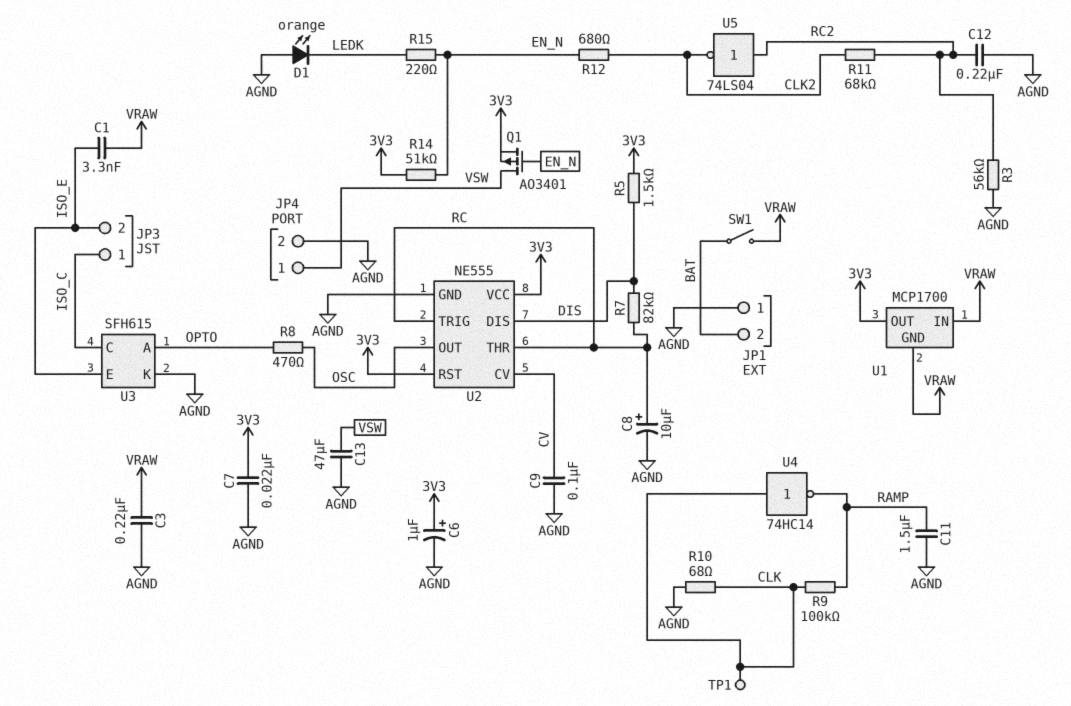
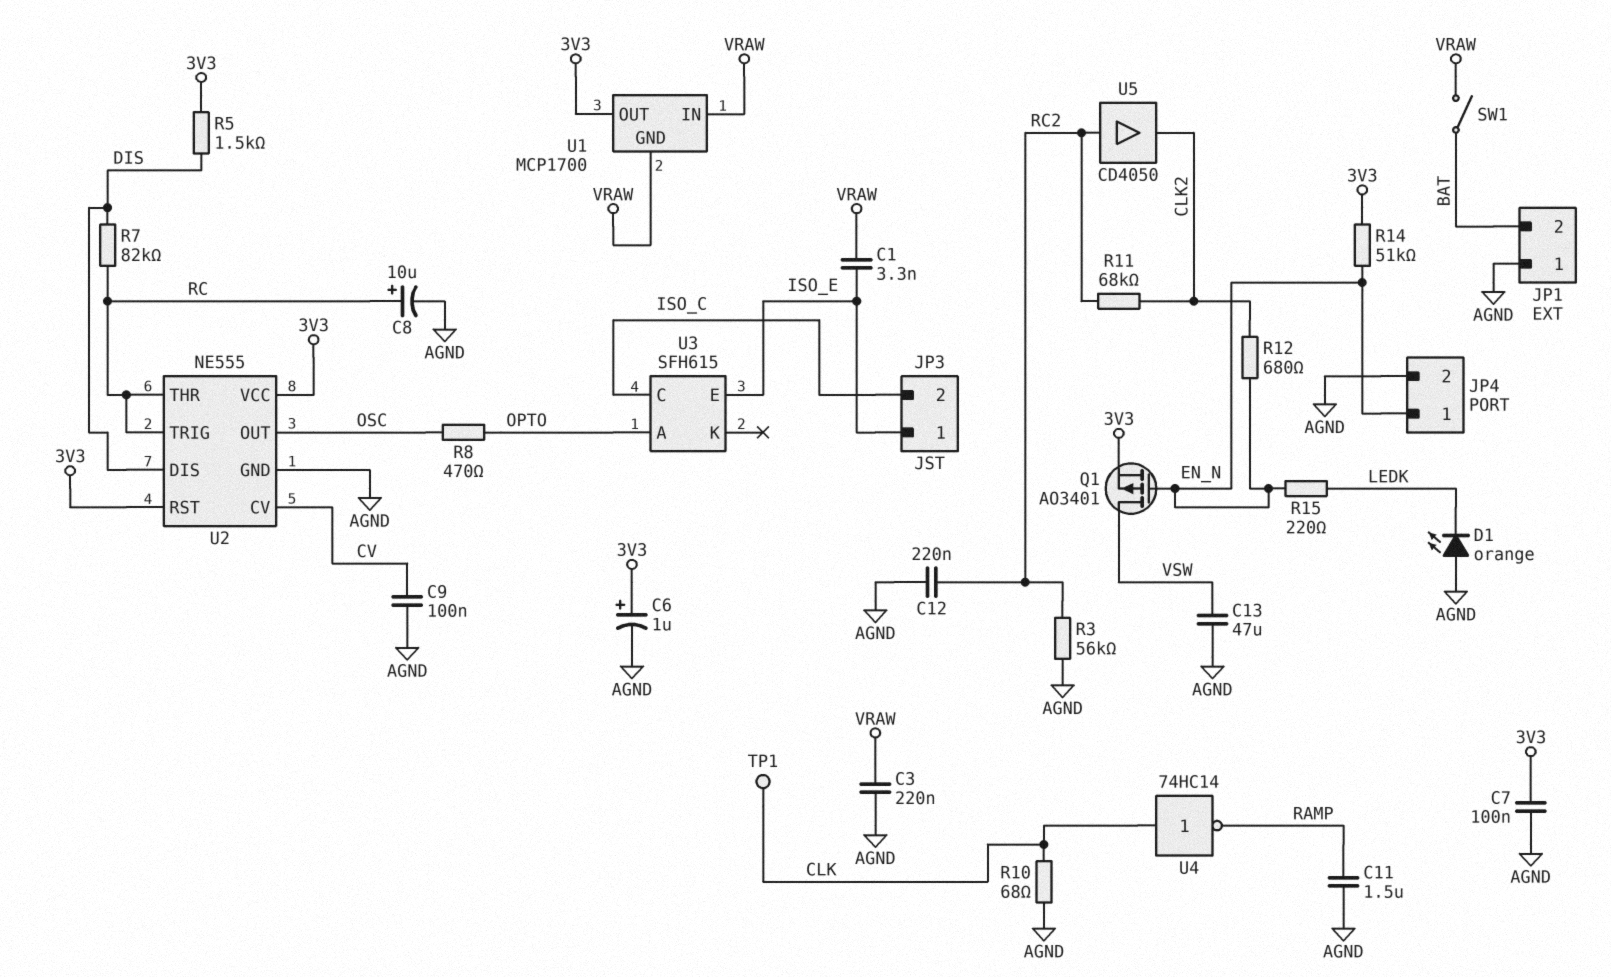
C7: 22nF (3V3, AGND) -> 100nF (3V3, AGND)
JP3 pin 1: ISO_C -> ISO_E
JP3 pin 2: ISO_E -> ISO_C
JP4 pin 1: VSW -> EN_N
R9: 100k (CLK, RAMP) -> none
U3 pin K: AGND -> none
U5: NOT 74LS04 (in RC2, out CLK2) -> buffer CD4050 (in RC2, out CLK2)

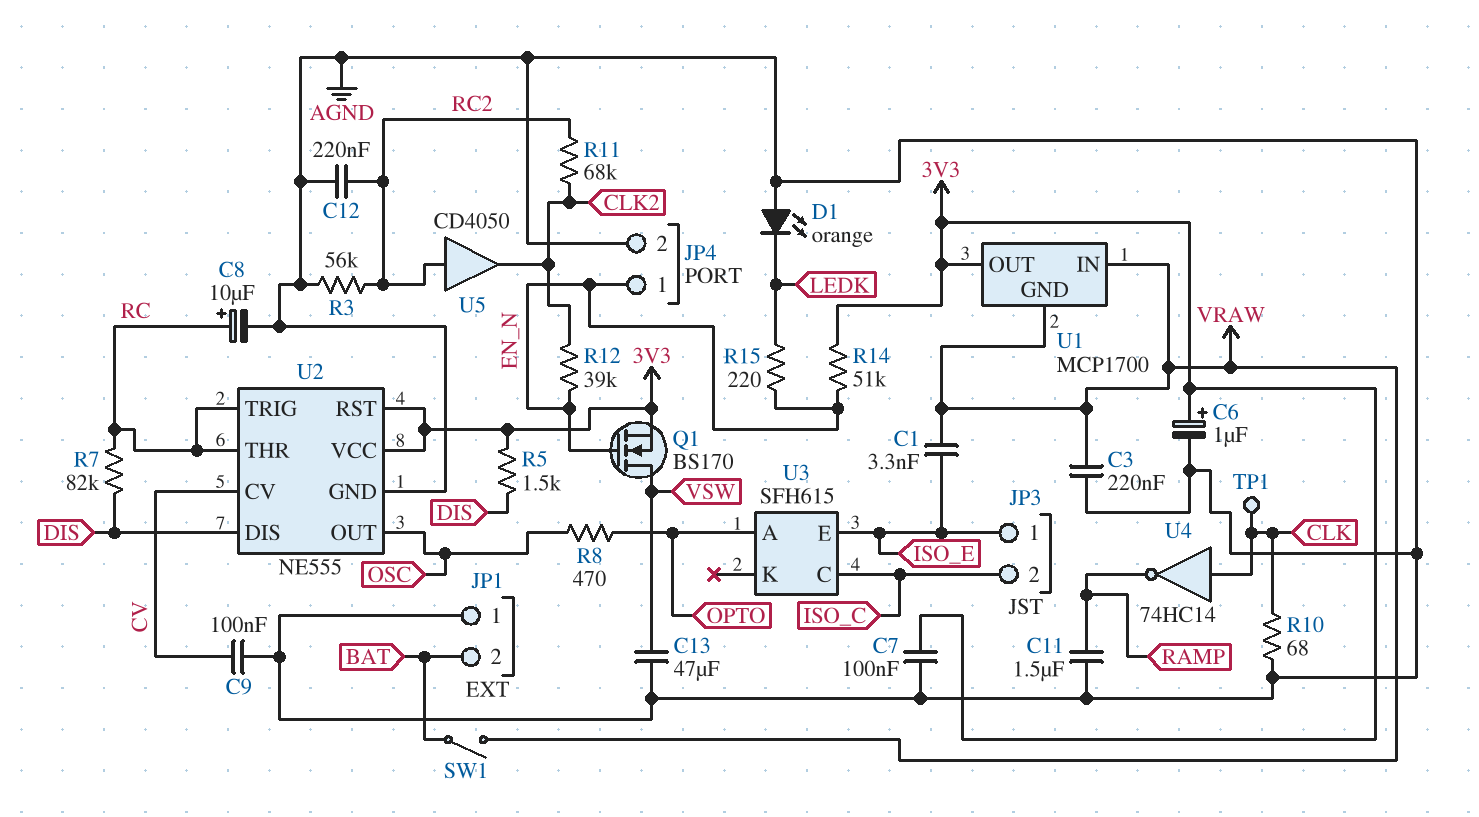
Q1: PMOS AO3401 (G EN_N, D VSW, S 3V3) -> NMOS BS170 (G EN_N, D VSW, S 3V3)
R12: 680 (CLK2, EN_N) -> 39k (CLK2, EN_N)

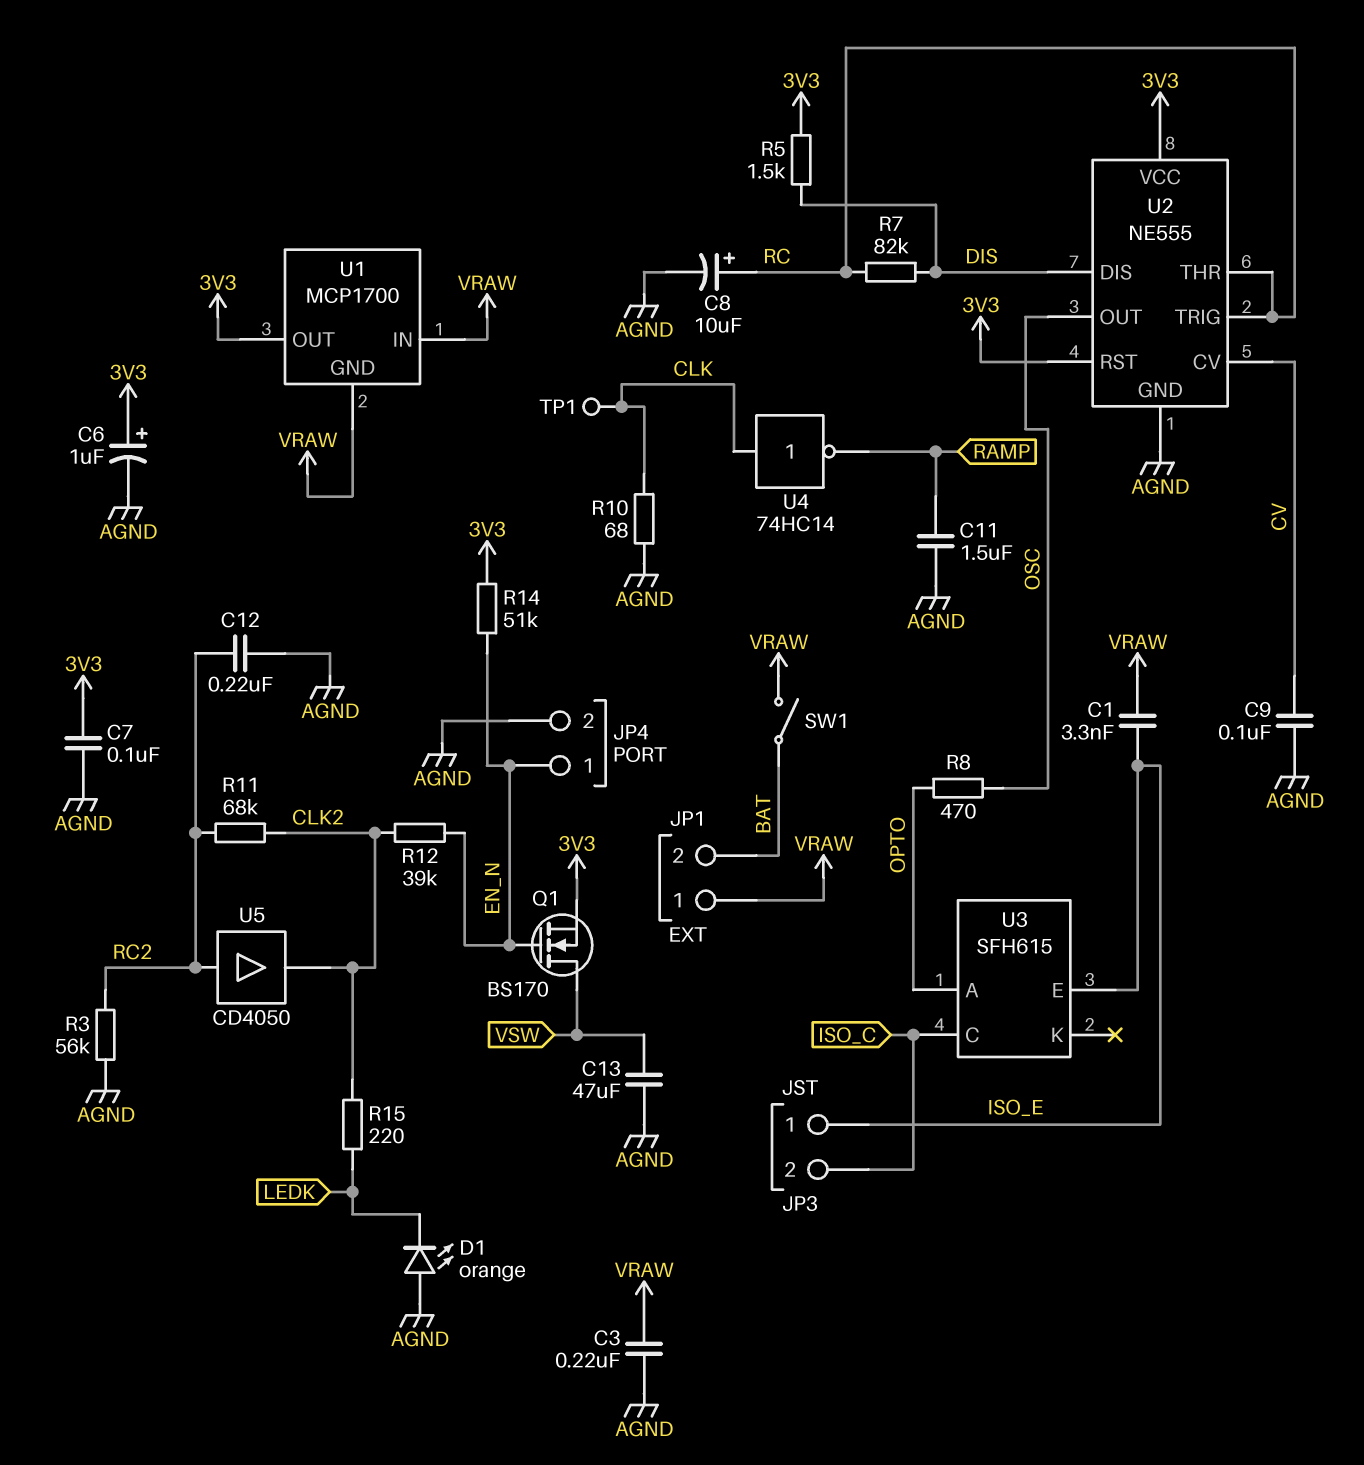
JP1 pin 1: AGND -> VRAW
R15: 220 (EN_N, LEDK) -> 220 (CLK2, LEDK)

